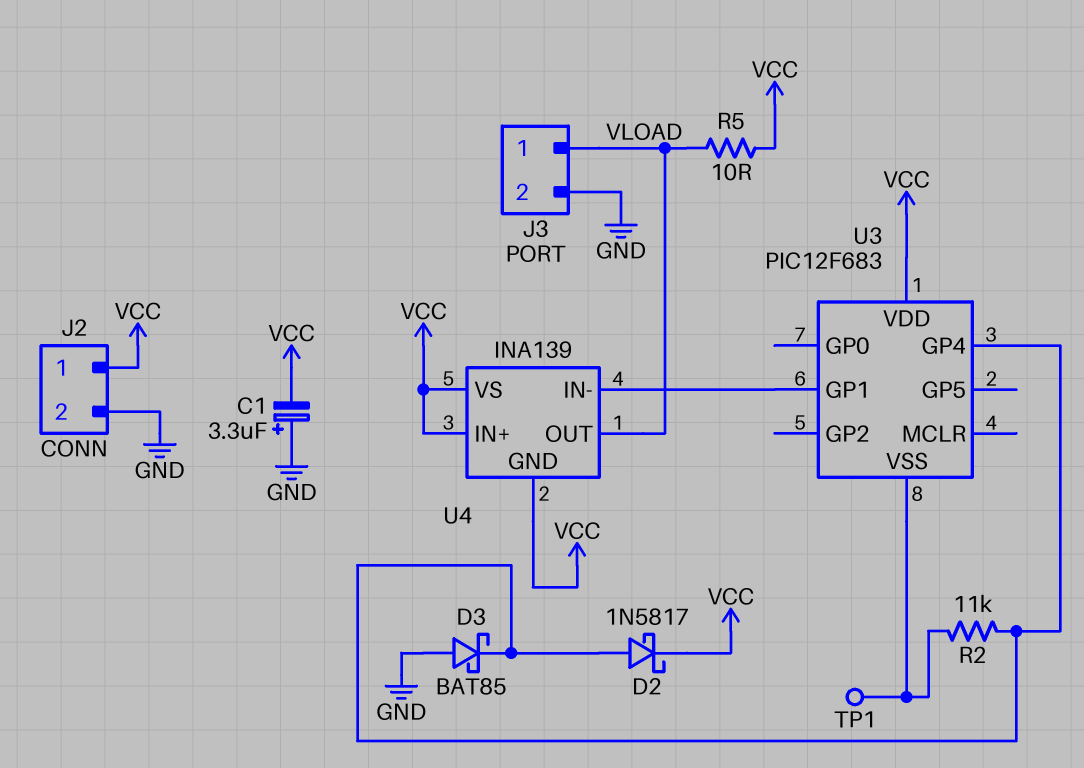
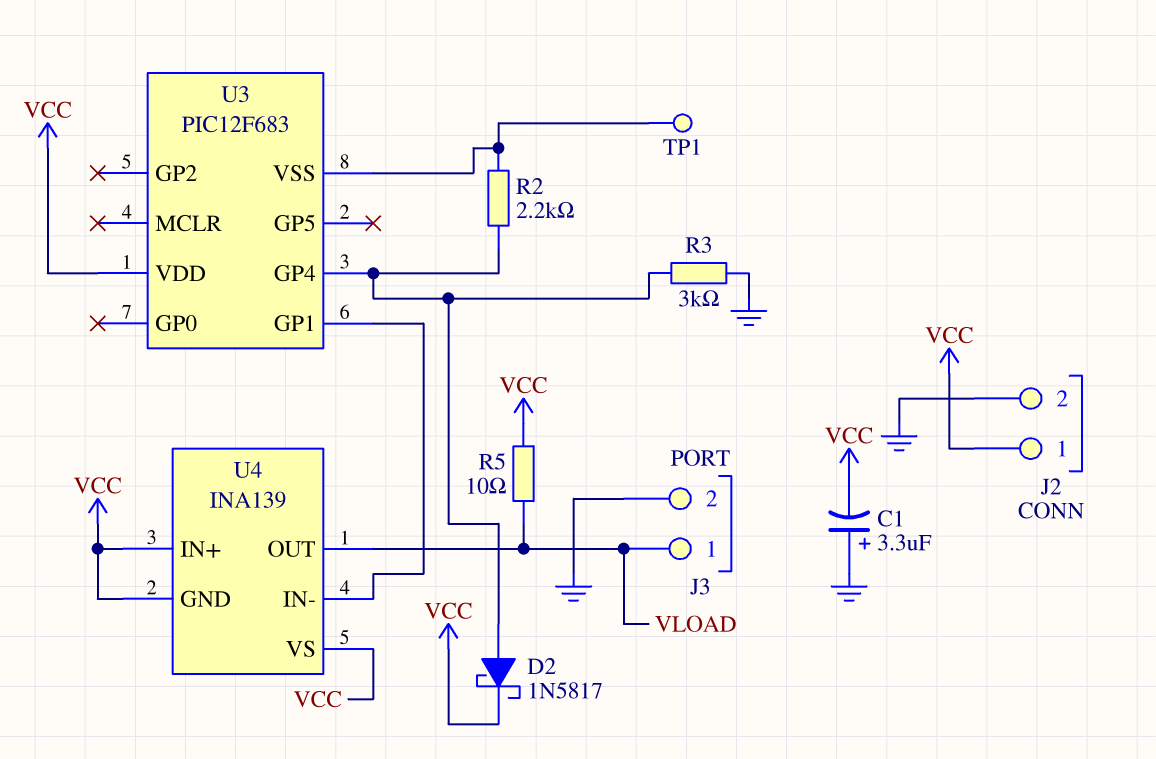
D3: schottky BAT85 (A GND, K U3/GP4) -> none
R2: 11k (U3/GP4, U3/VSS) -> 2.2k (U3/GP4, U3/VSS)
R3: none -> 3k (GND, U3/GP4)

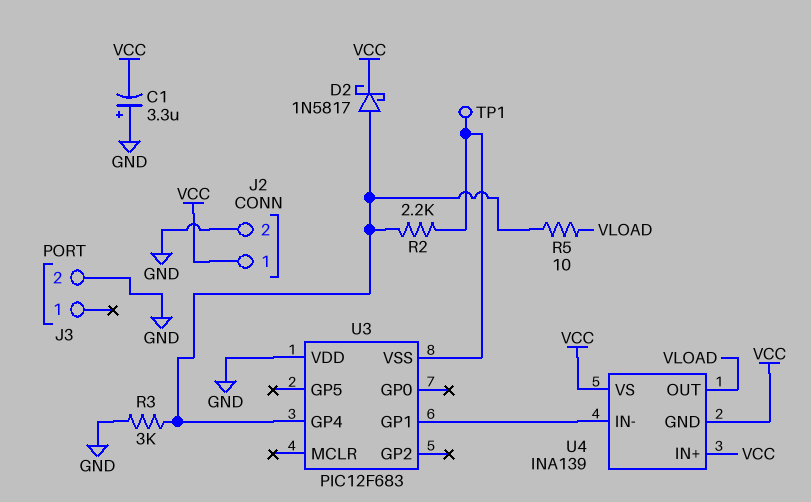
J3 pin 1: VLOAD -> none
R5: 10 (VCC, VLOAD) -> 10 (U3/GP4, VLOAD)
U3 pin VDD: VCC -> GND

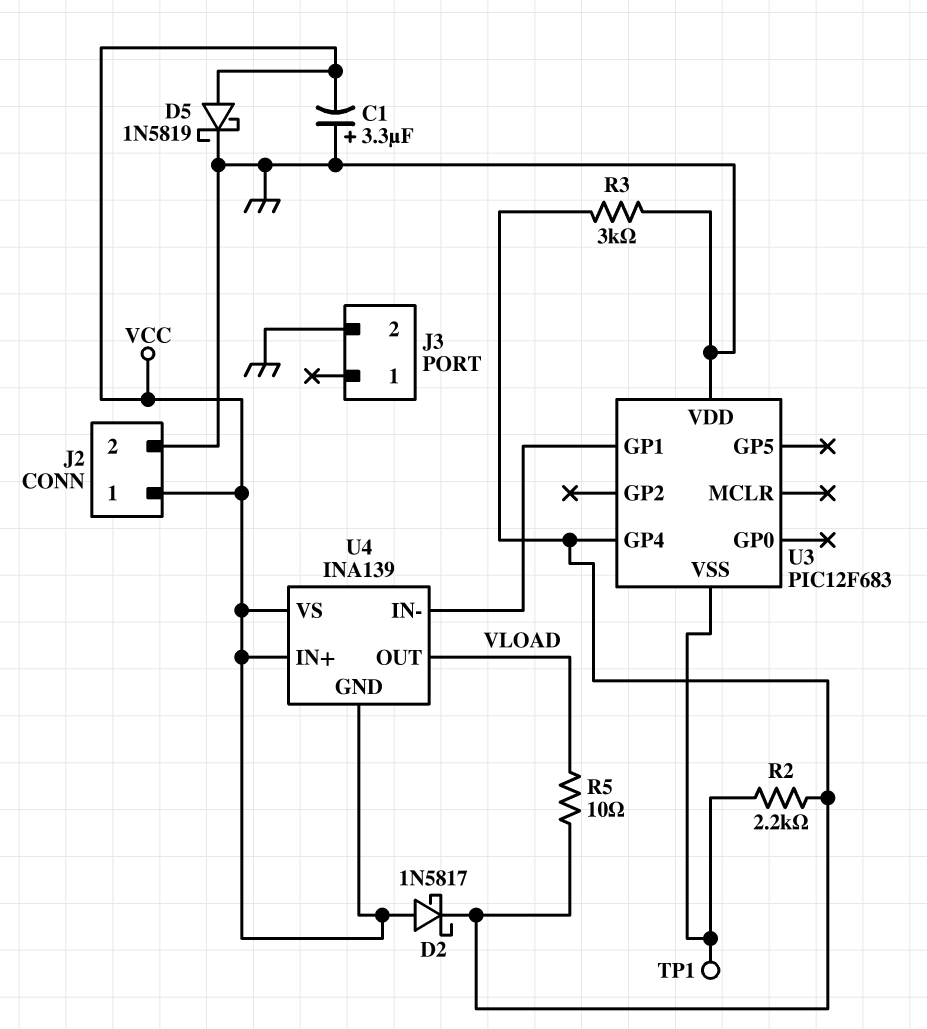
D2: schottky 1N5817 (A U3/GP4, K VCC) -> schottky 1N5817 (A VCC, K U3/GP4)
D5: none -> schottky 1N5819 (A VCC, K GND)

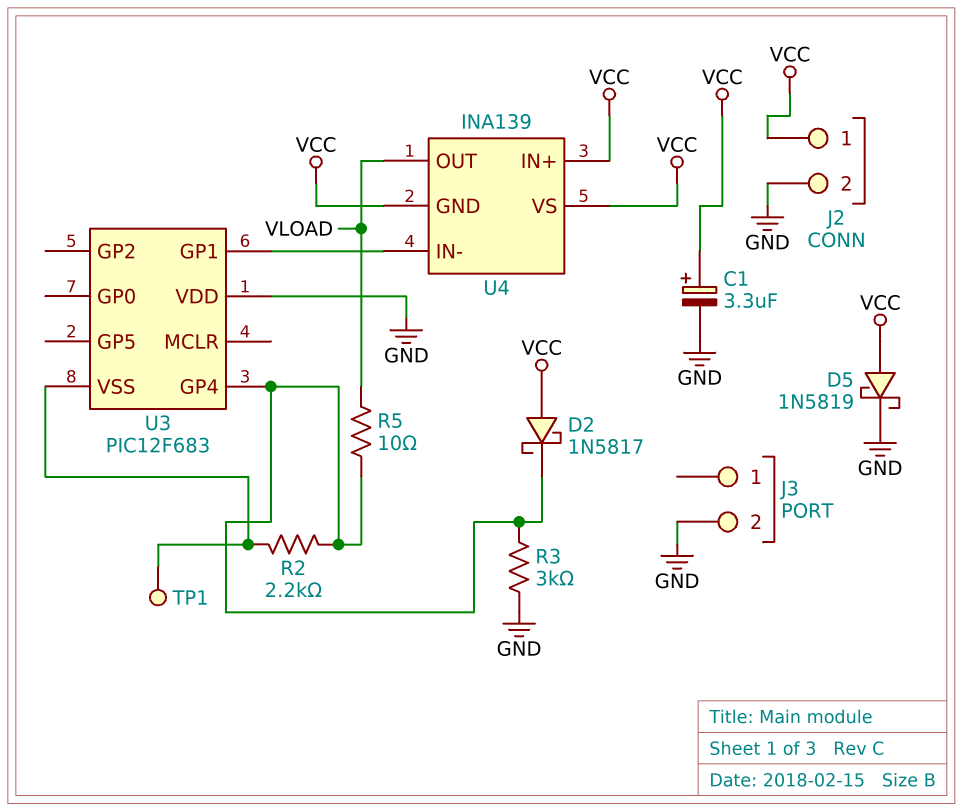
C1: 3.3uF (plus GND, minus VCC) -> 3.3uF (plus VCC, minus GND)

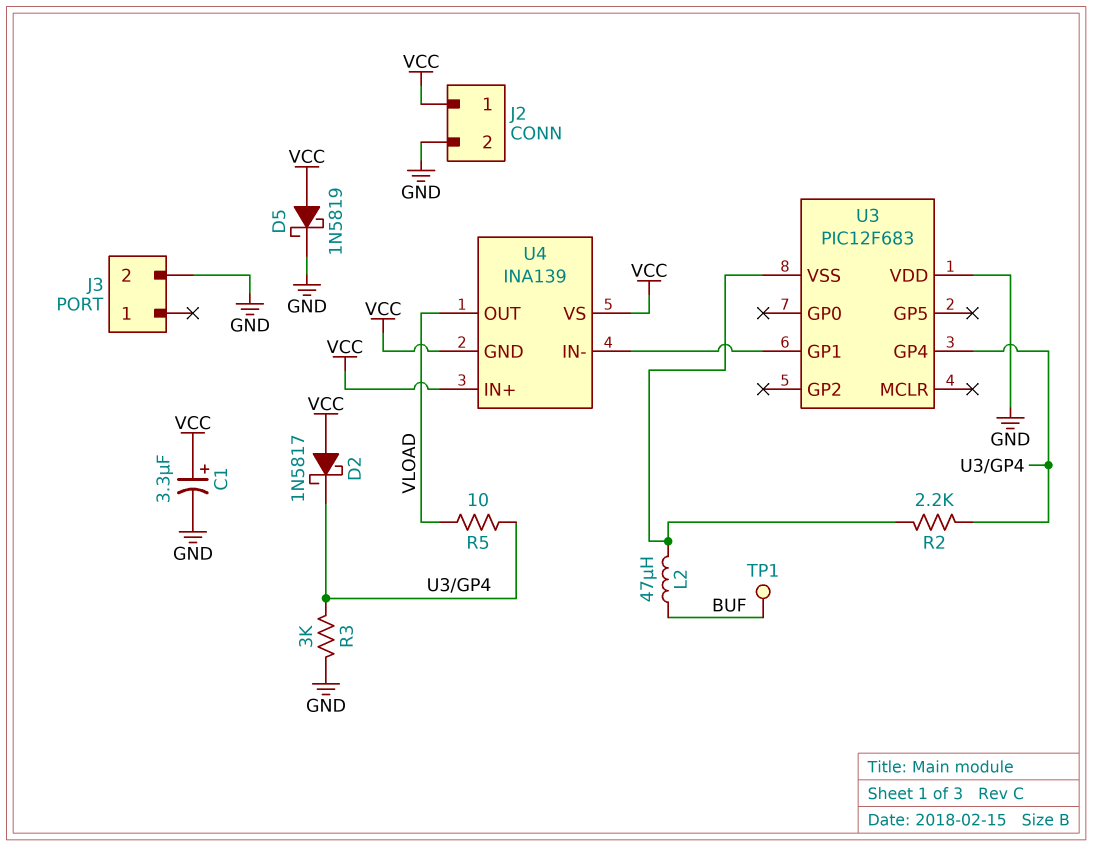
L2: none -> 47uH (BUF, U3/VSS)
TP1: test point (U3/VSS) -> test point (BUF)

